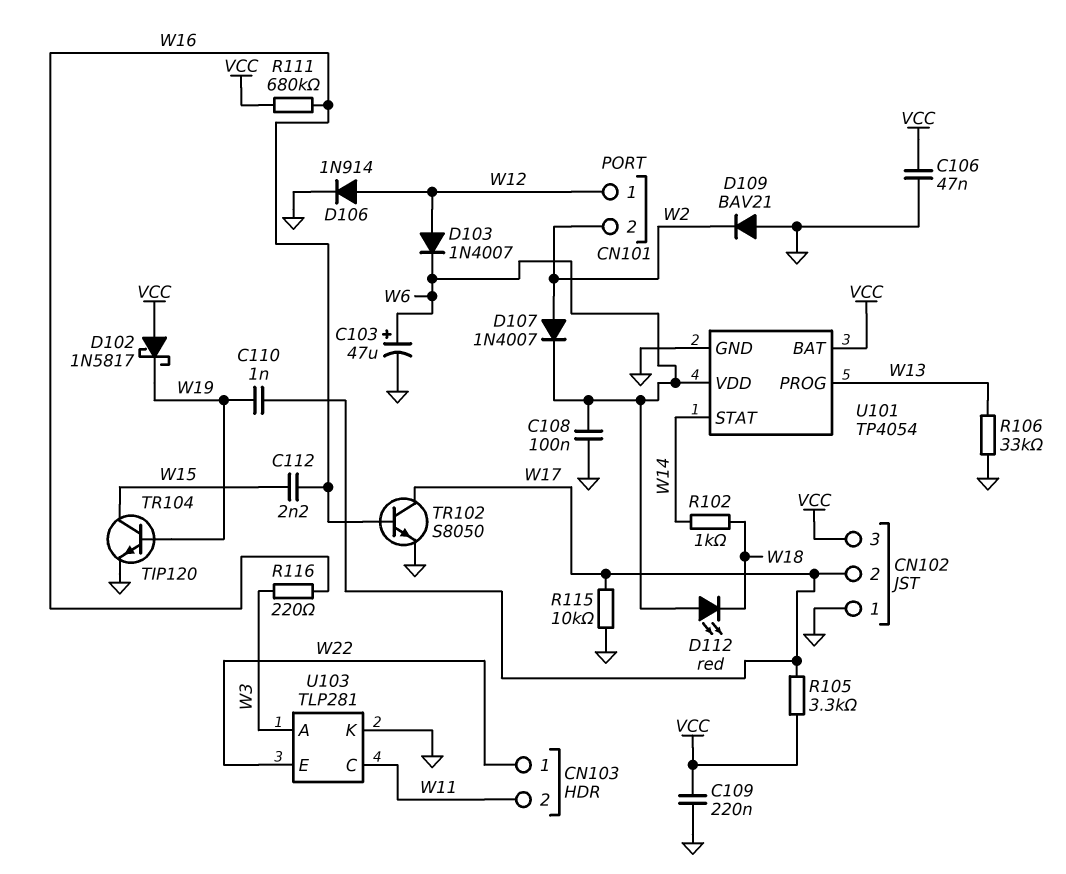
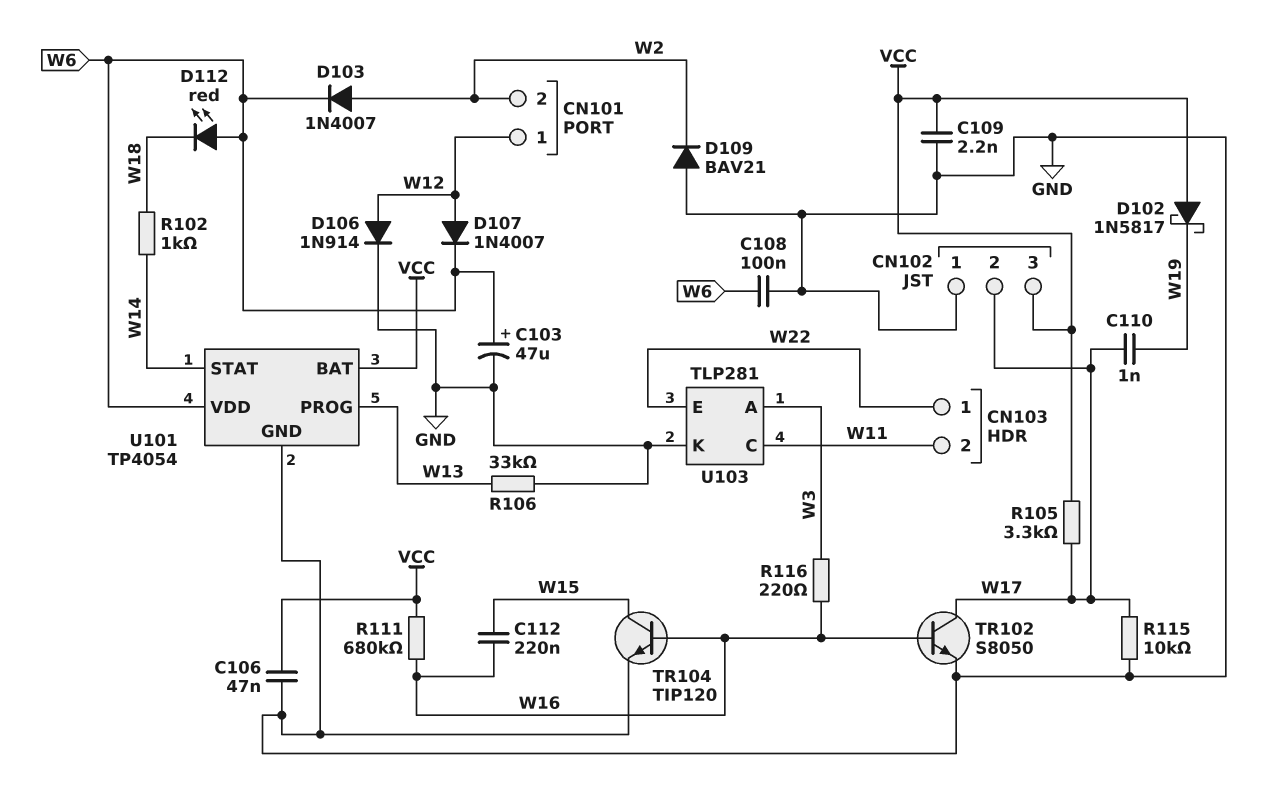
C109: 220nF (GND, VCC) -> 2.2nF (GND, VCC)
C112: 2.2nF (W15, W16) -> 220nF (W15, W16)
D103: diode 1N4007 (A W12, K W6) -> diode 1N4007 (A W2, K W6)
D107: diode 1N4007 (A W2, K W6) -> diode 1N4007 (A W12, K W6)
TR104: NPN TIP120 (B W19, C W15, E GND) -> NPN TIP120 (B W16, C W15, E GND)

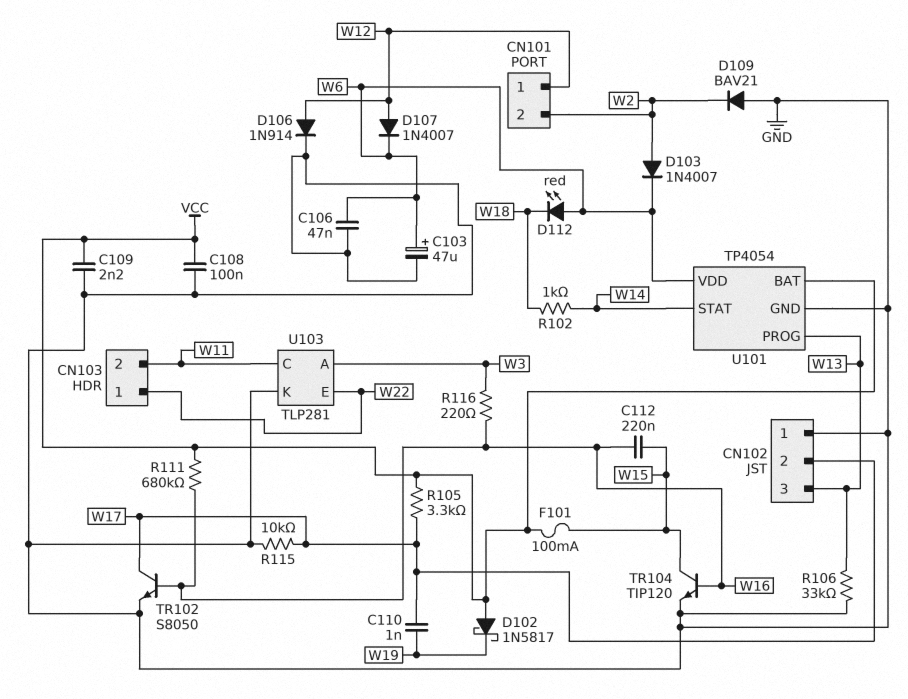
C106: 47nF (GND, VCC) -> 47nF (GND, W6)
C108: 100nF (GND, W6) -> 100nF (GND, VCC)
CN102 pin 3: VCC -> W13
F101: none -> 100mA (VCC, W15)

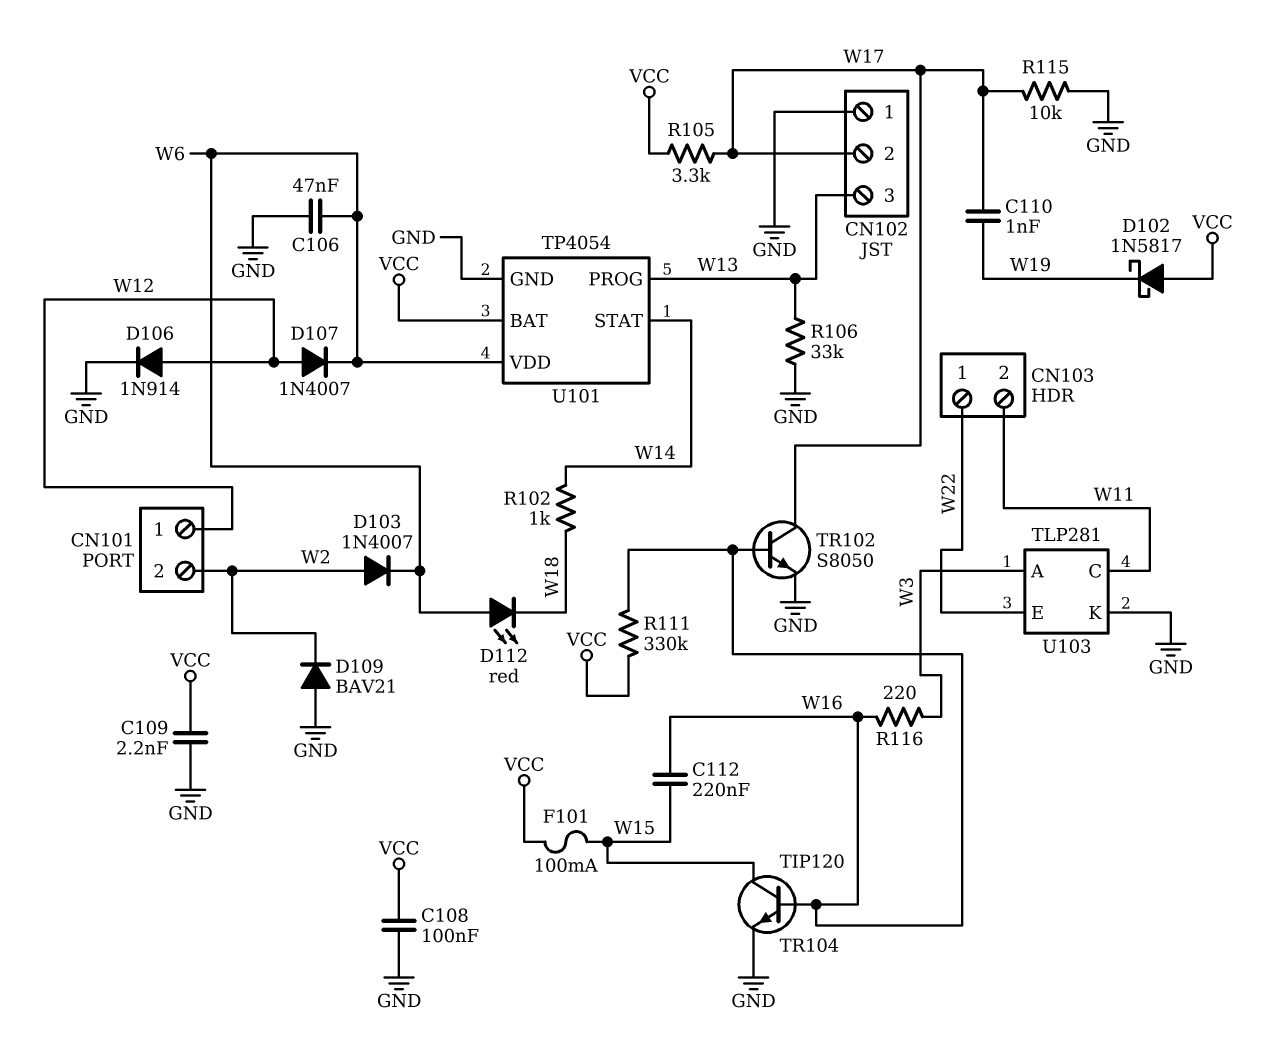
C103: 47uF (plus W6, minus GND) -> none
R111: 680k (VCC, W16) -> 330k (VCC, W16)

